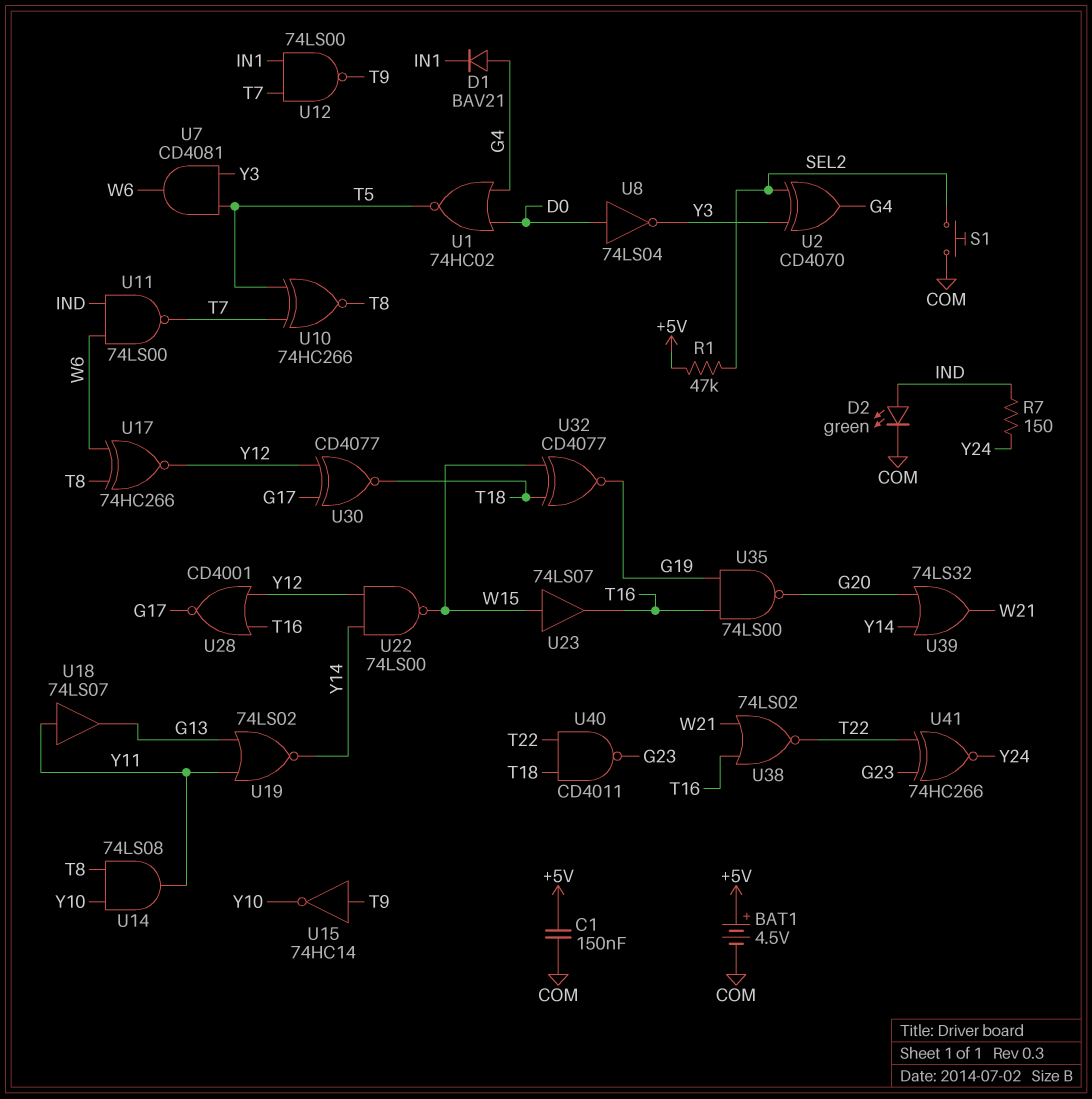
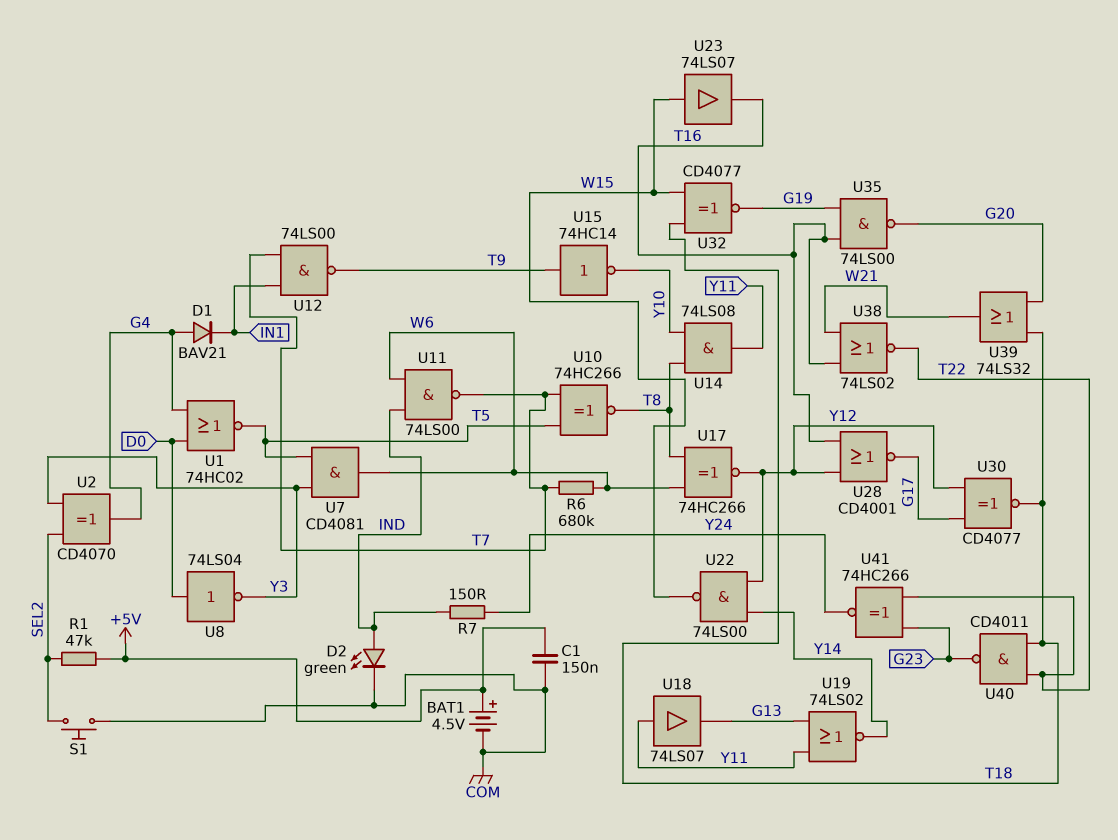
R6: none -> 680k (T7, W6)
U39: OR 74LS32 (in G20, in Y14, out W21) -> OR 74LS32 (in G20, in T18, out W21)

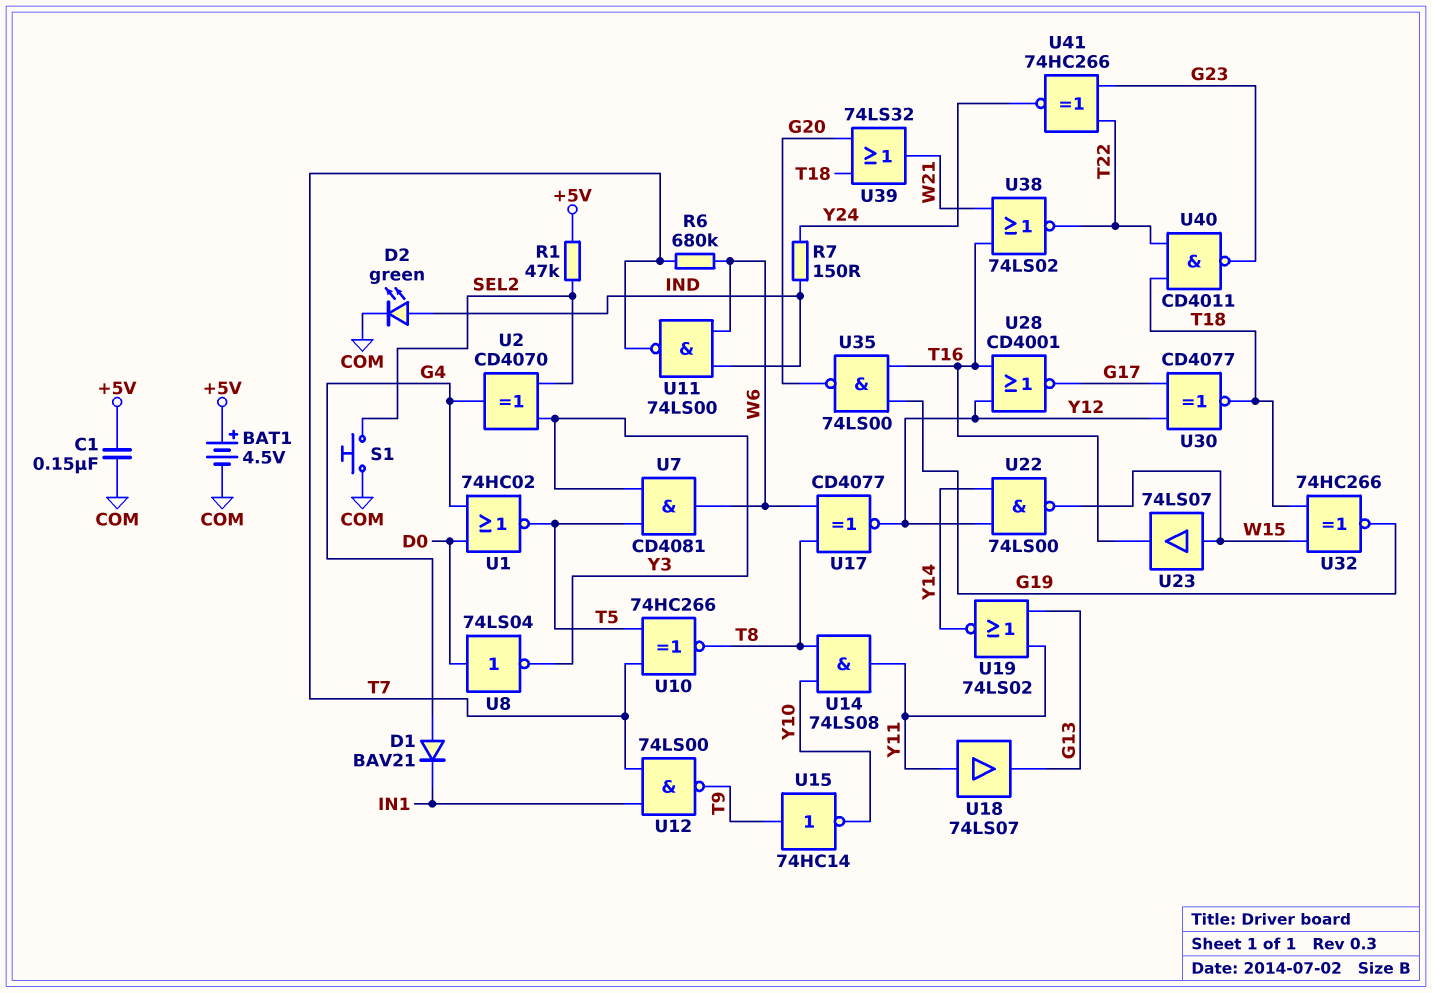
U17: XNOR 74HC266 (in T8, in W6, out Y12) -> XNOR CD4077 (in T8, in W6, out Y12)
U32: XNOR CD4077 (in T18, in W15, out G19) -> XNOR 74HC266 (in T18, in W15, out G19)

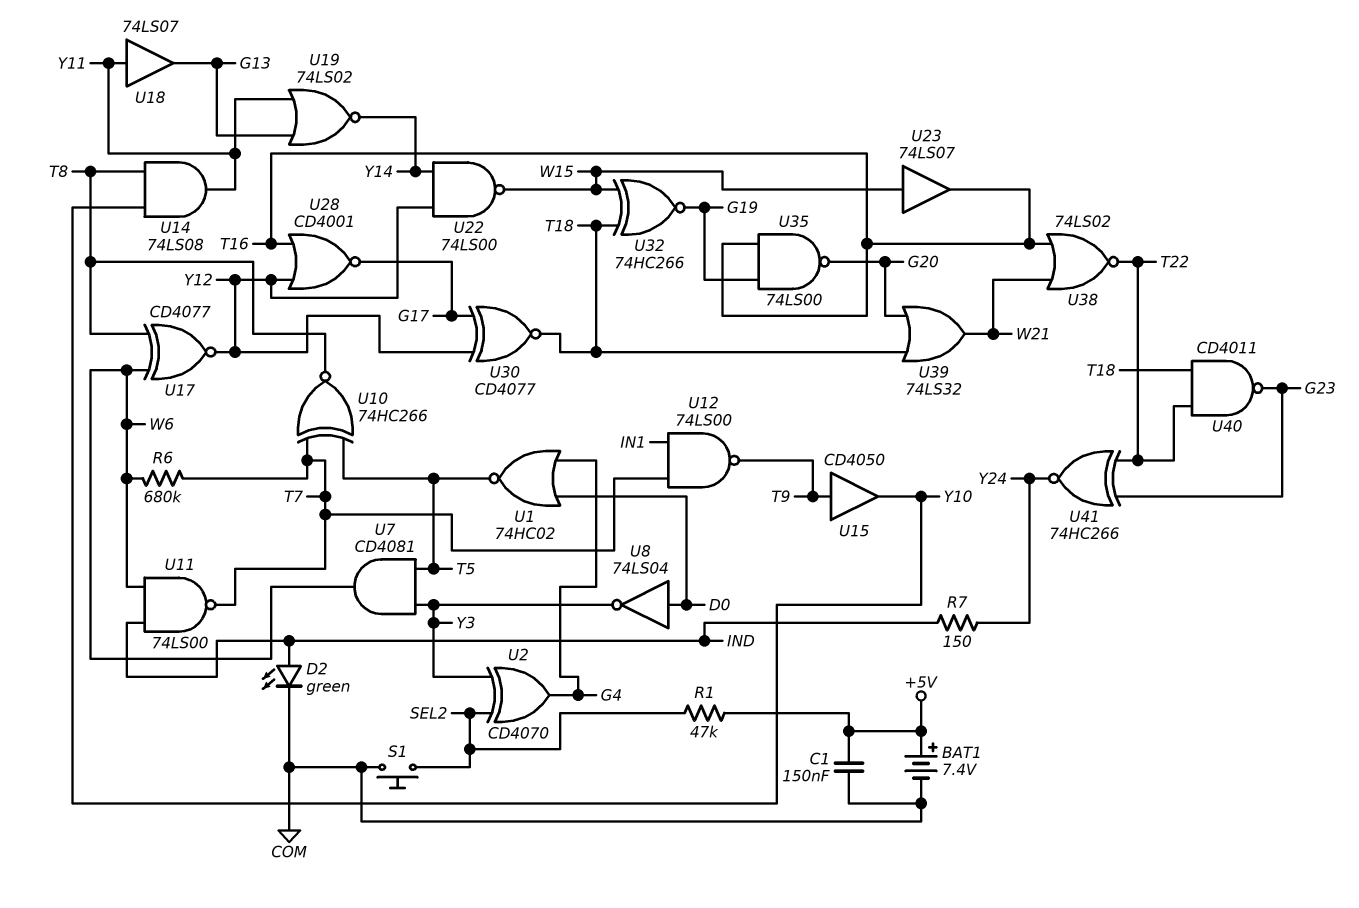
BAT1: 4.5V (plus +5V, minus COM) -> 7.4V (plus +5V, minus COM)
D1: diode BAV21 (A G4, K IN1) -> none
U15: NOT 74HC14 (in T9, out Y10) -> buffer CD4050 (in T9, out Y10)

